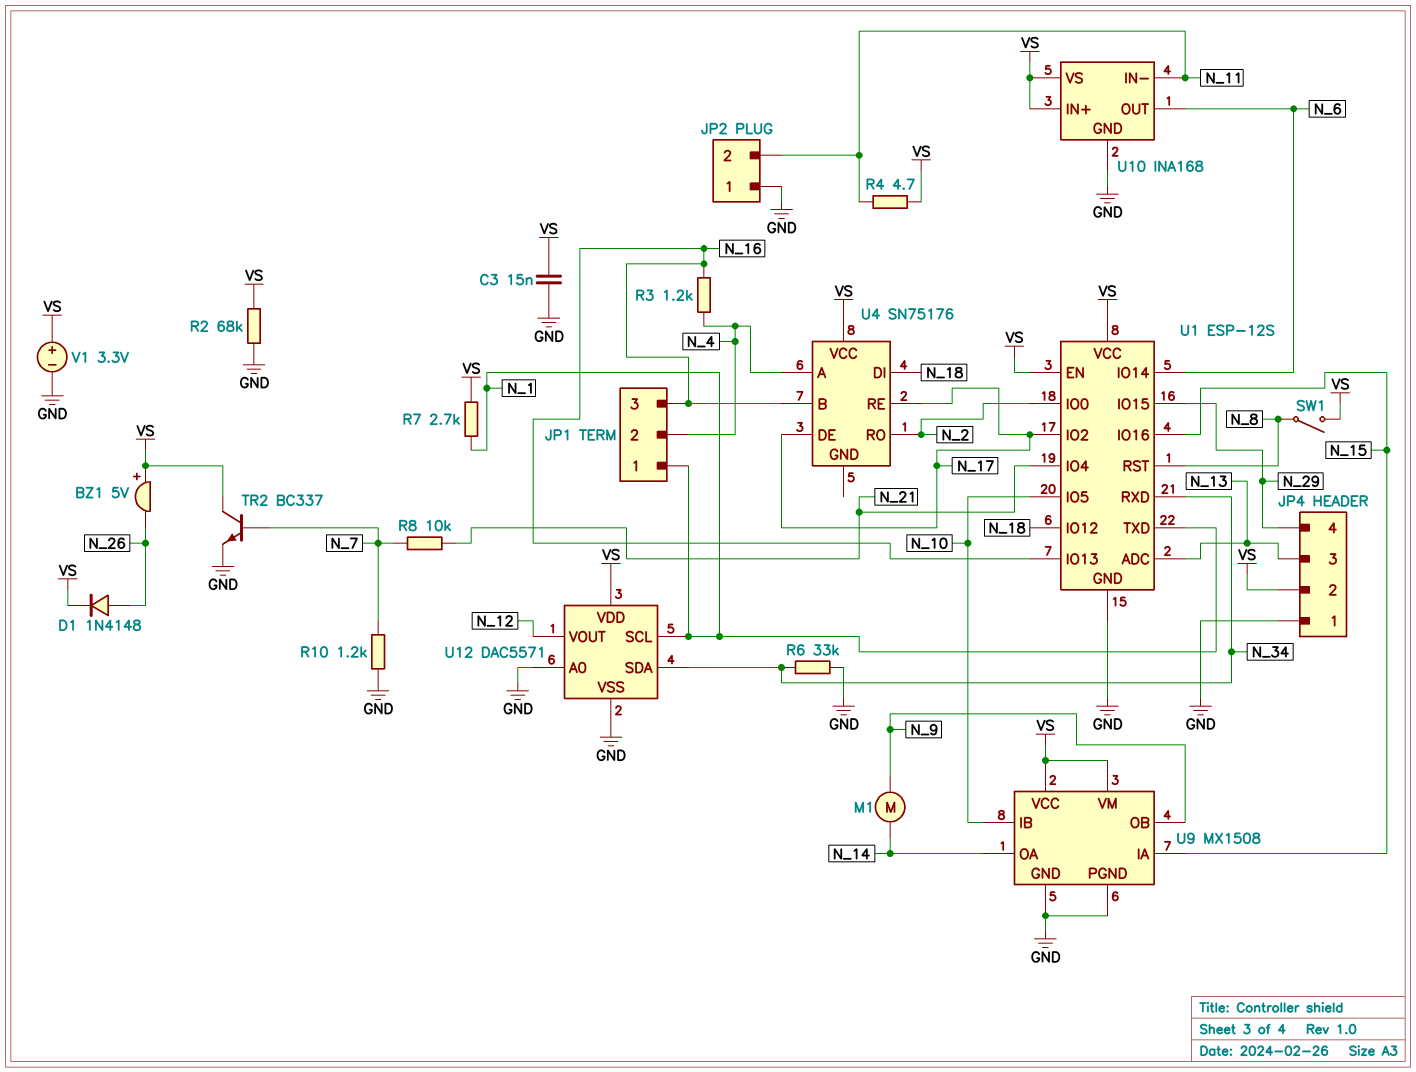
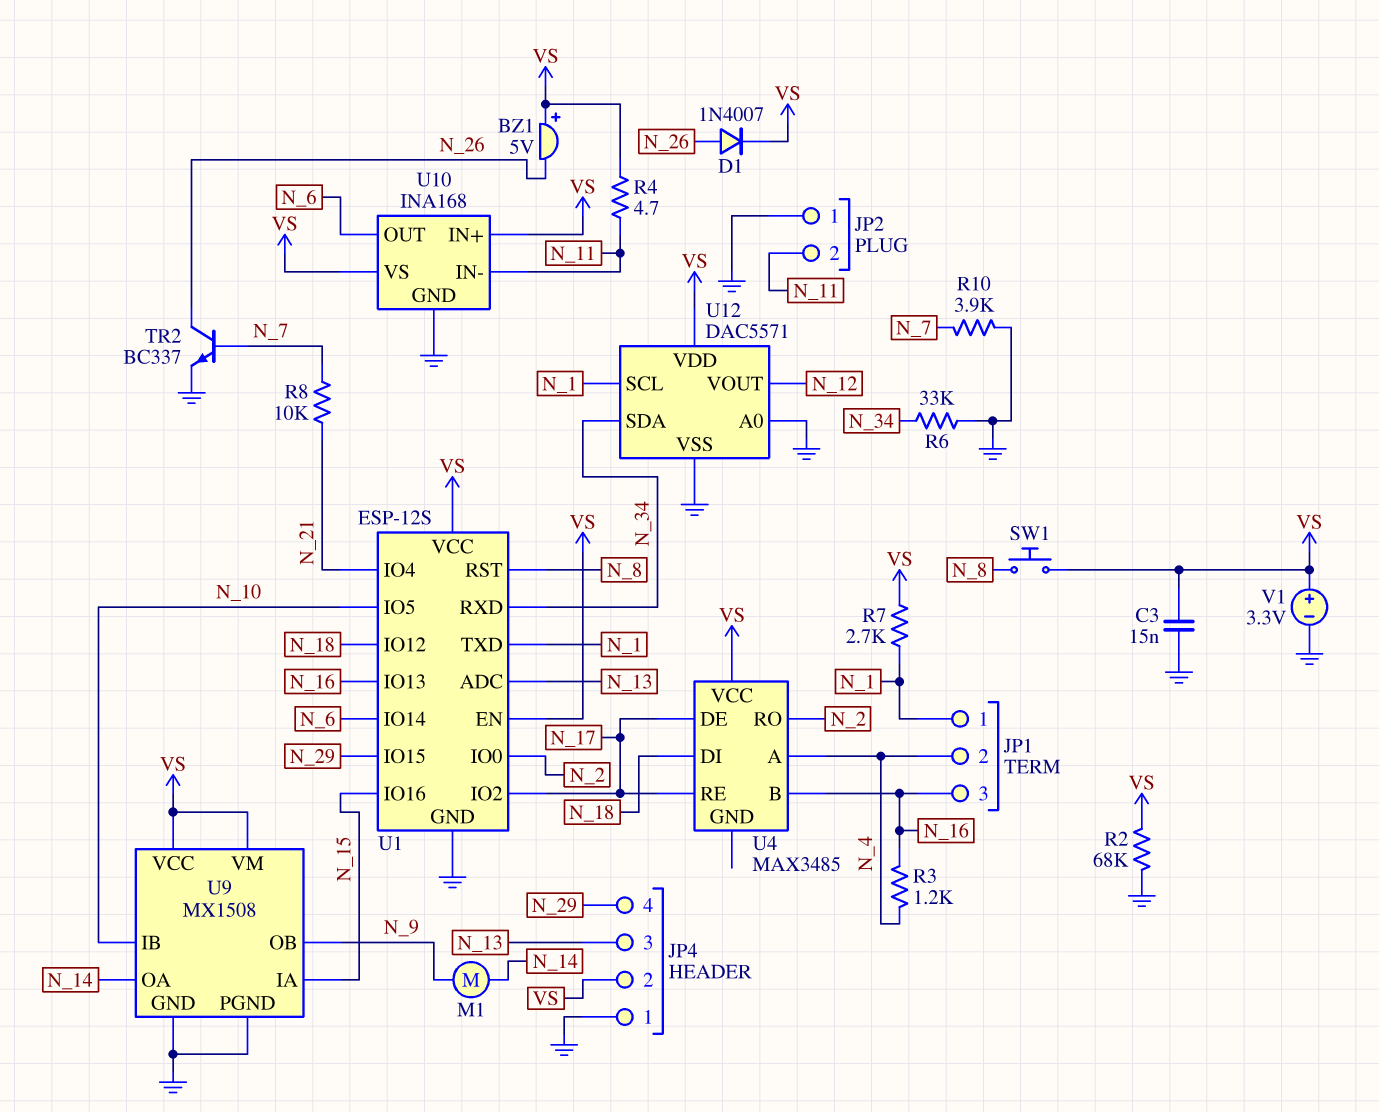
D1: diode 1N4148 (A N_26, K VS) -> diode 1N4007 (A N_26, K VS)
R10: 1.2k (GND, N_7) -> 3.9k (GND, N_7)
SW1: switch (N_8, VS) -> button (N_8, VS)
TR2: NPN BC337 (B N_7, C VS, E GND) -> NPN BC337 (B N_7, C N_26, E GND)
U4: SN75176 -> MAX3485

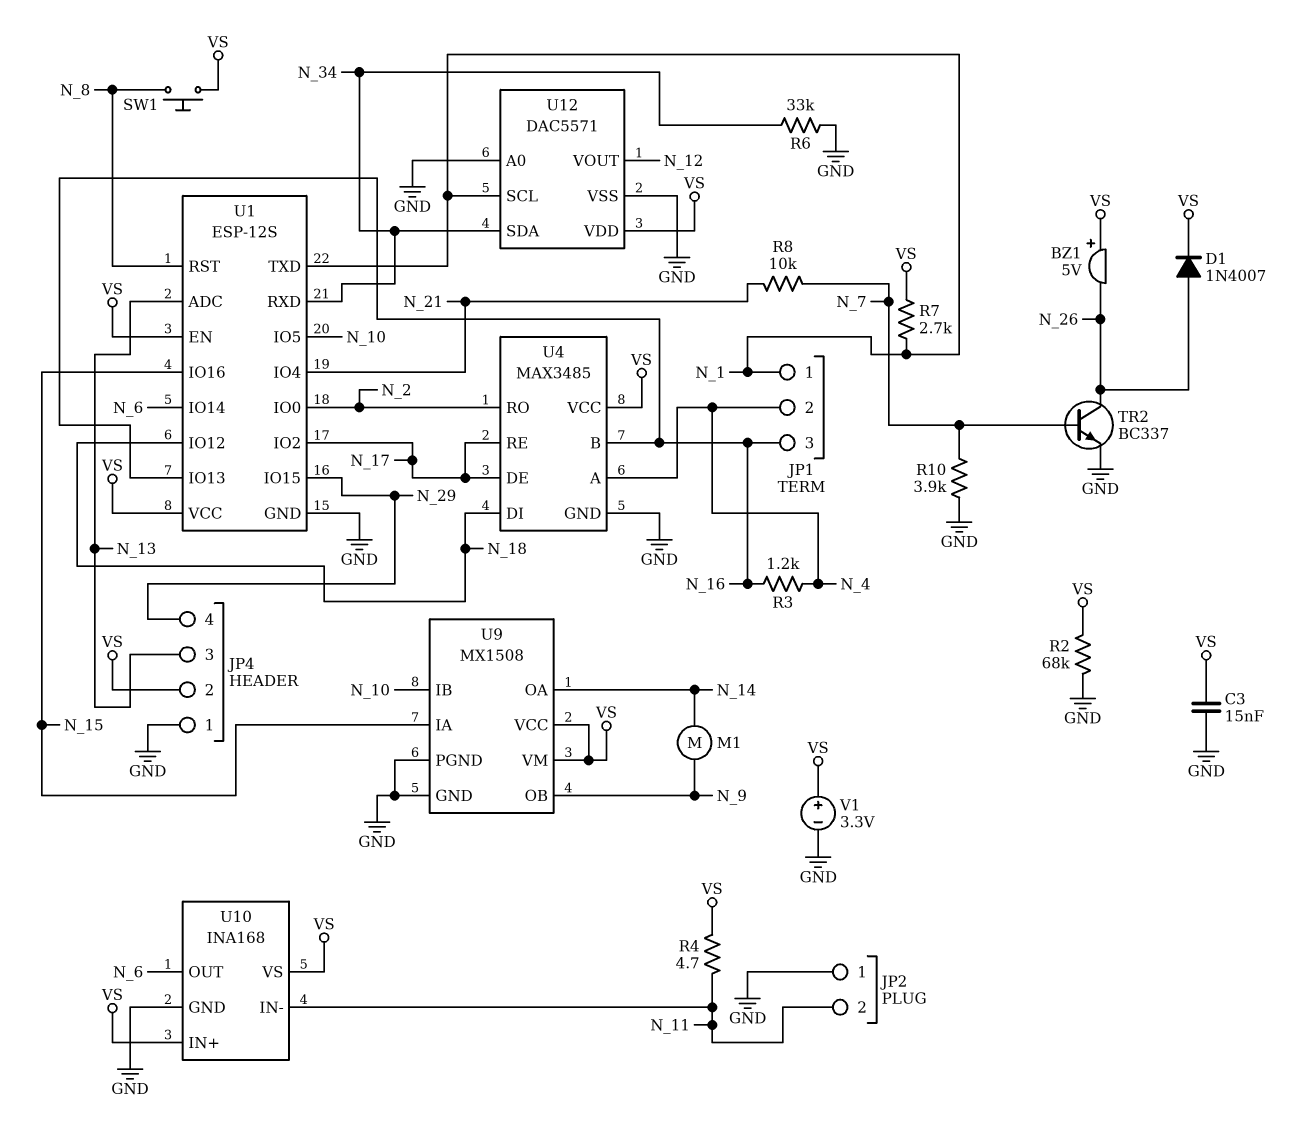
U4 pin GND: none -> GND

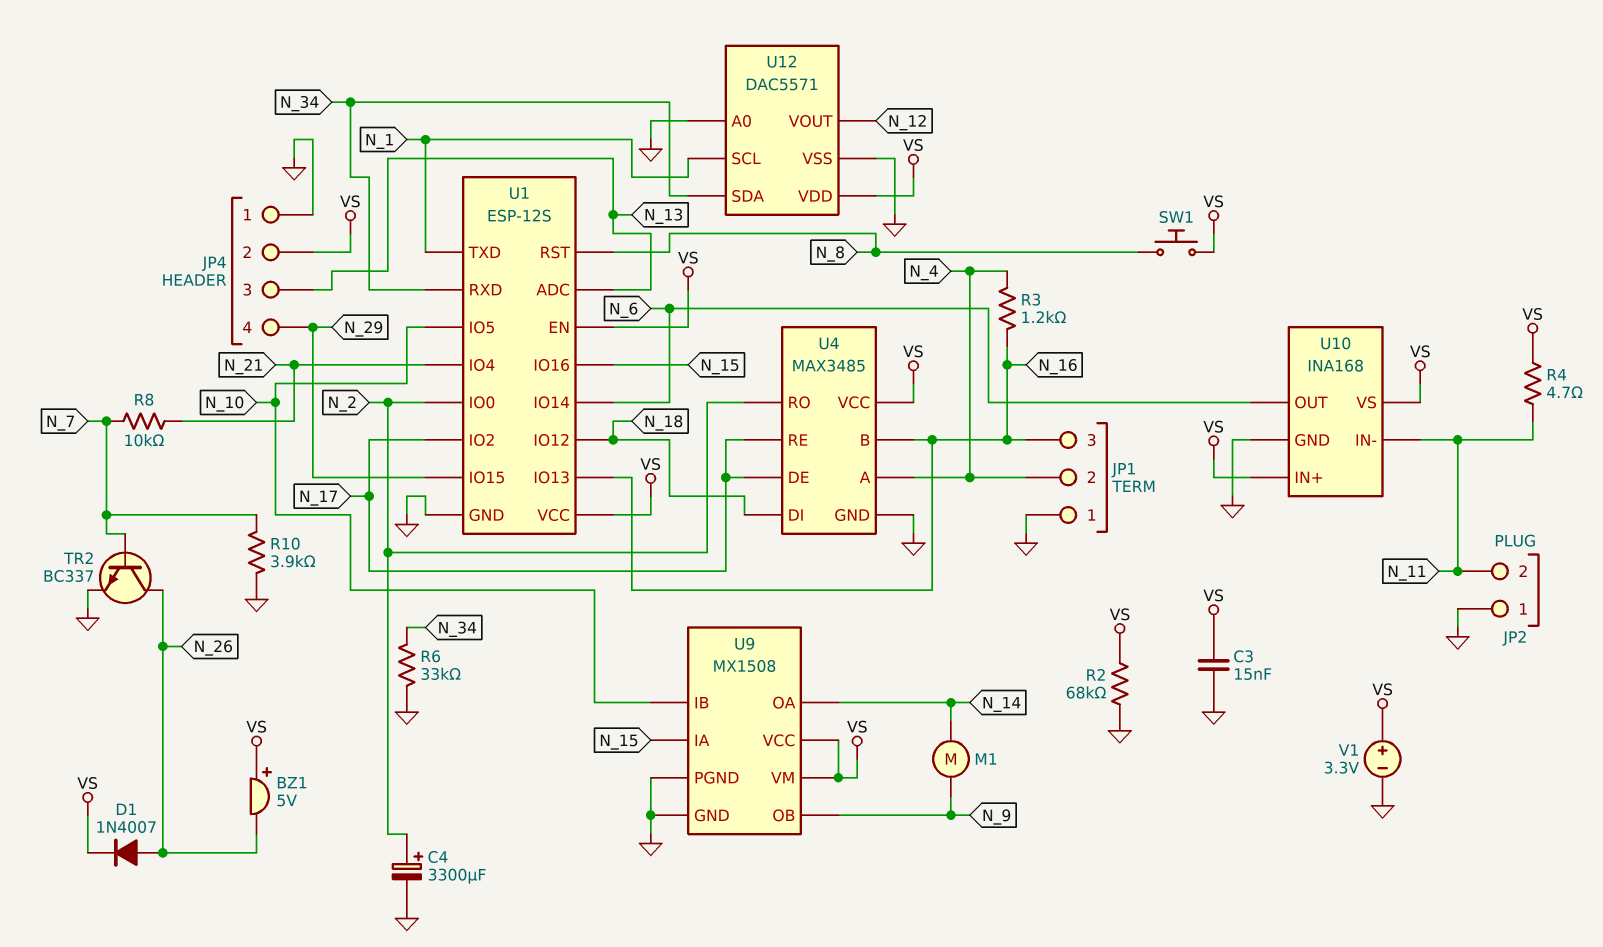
C4: none -> 3300uF (plus N_2, minus GND)
JP1 pin 1: N_1 -> GND
R7: 2.7k (N_1, VS) -> none

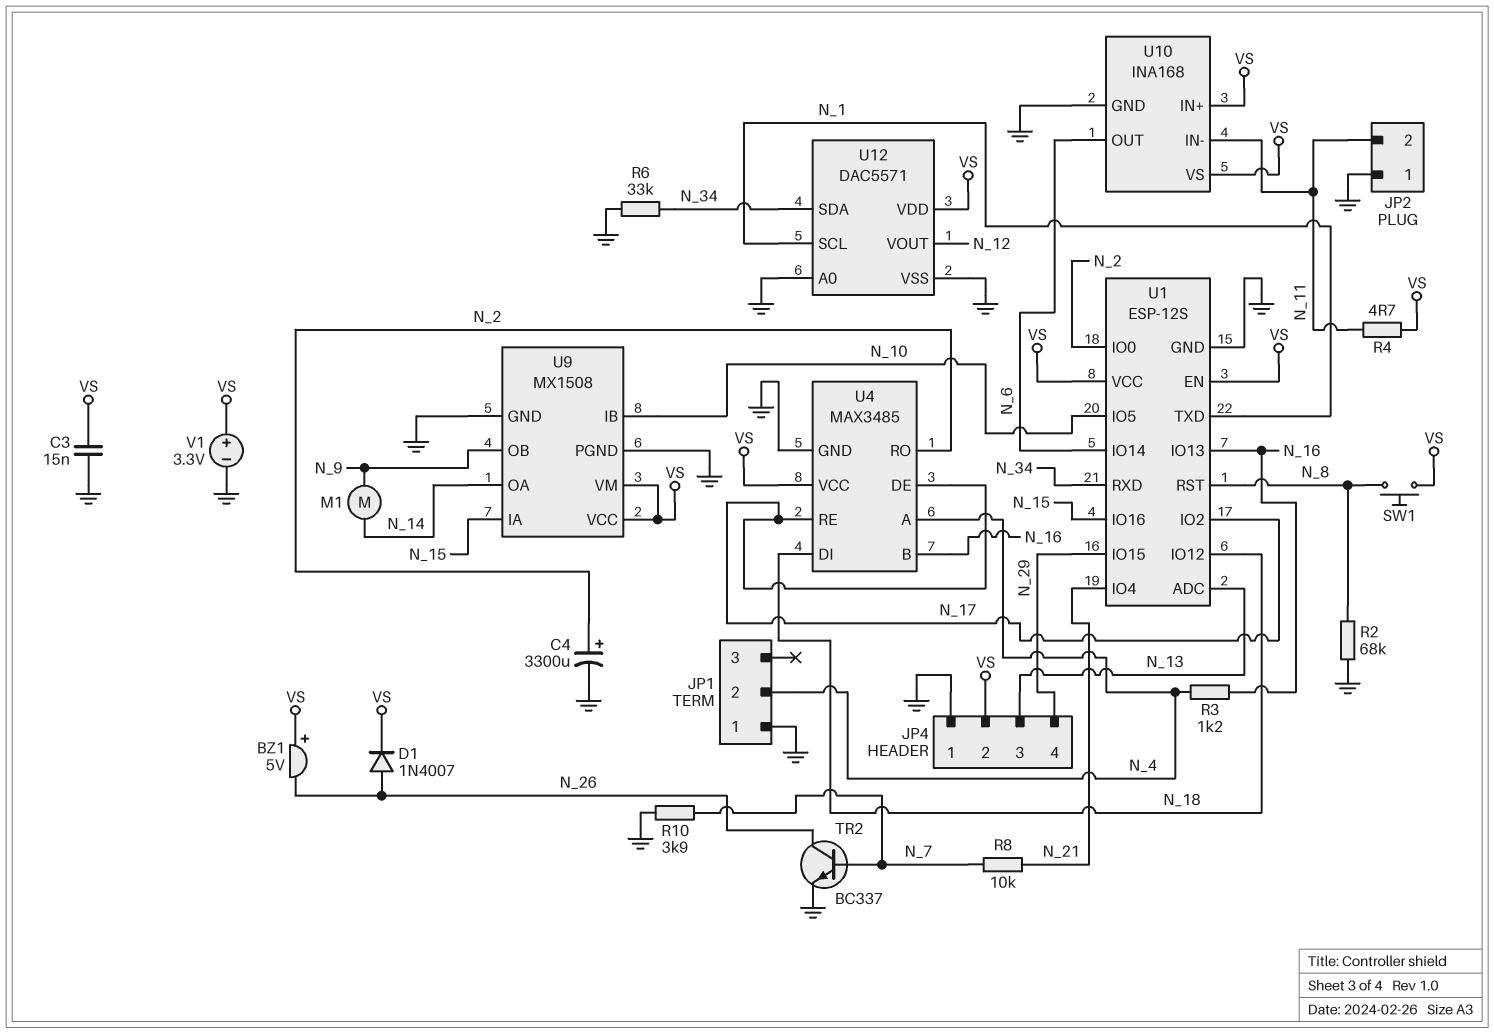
JP1 pin 3: N_16 -> none
R2: 68k (GND, VS) -> 68k (GND, N_8)

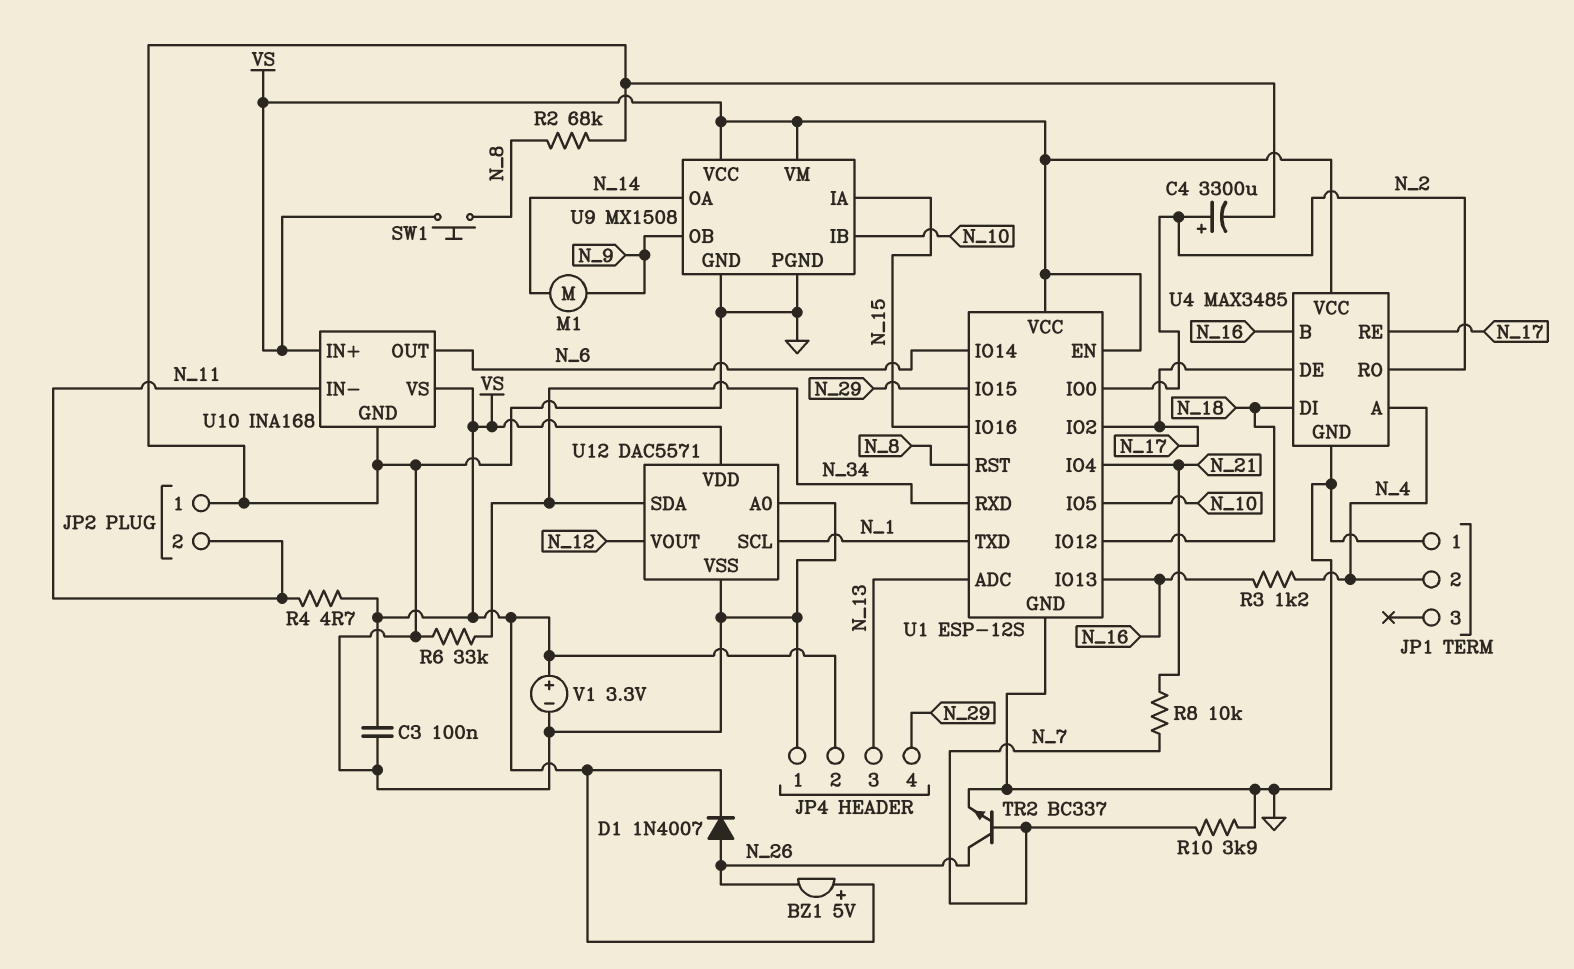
C3: 15nF (GND, VS) -> 100nF (GND, VS)

